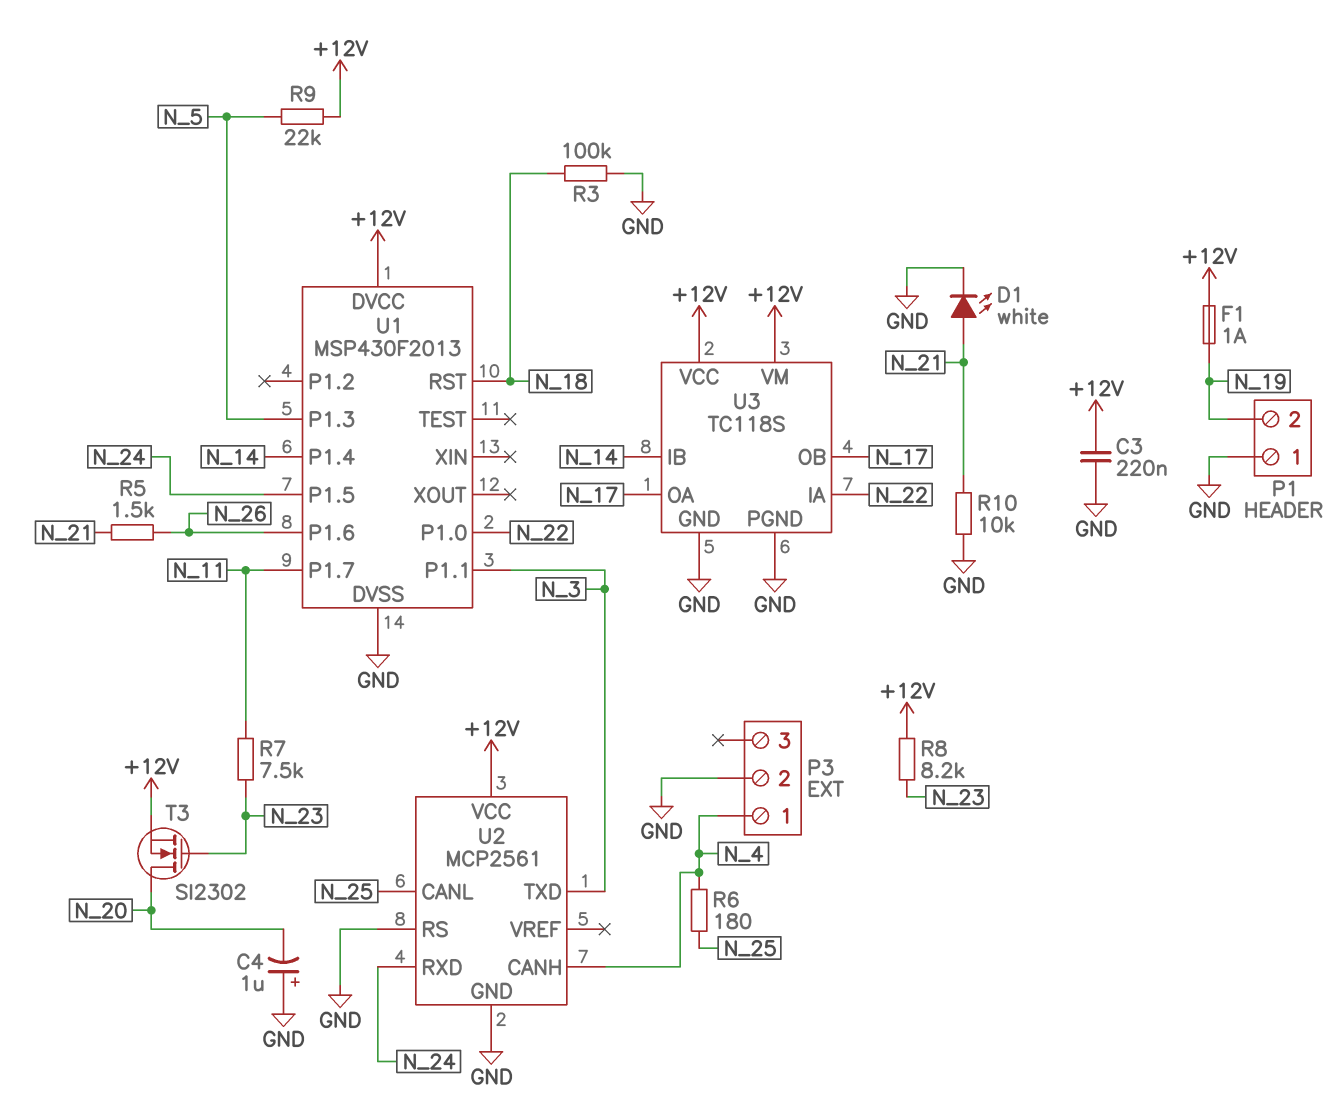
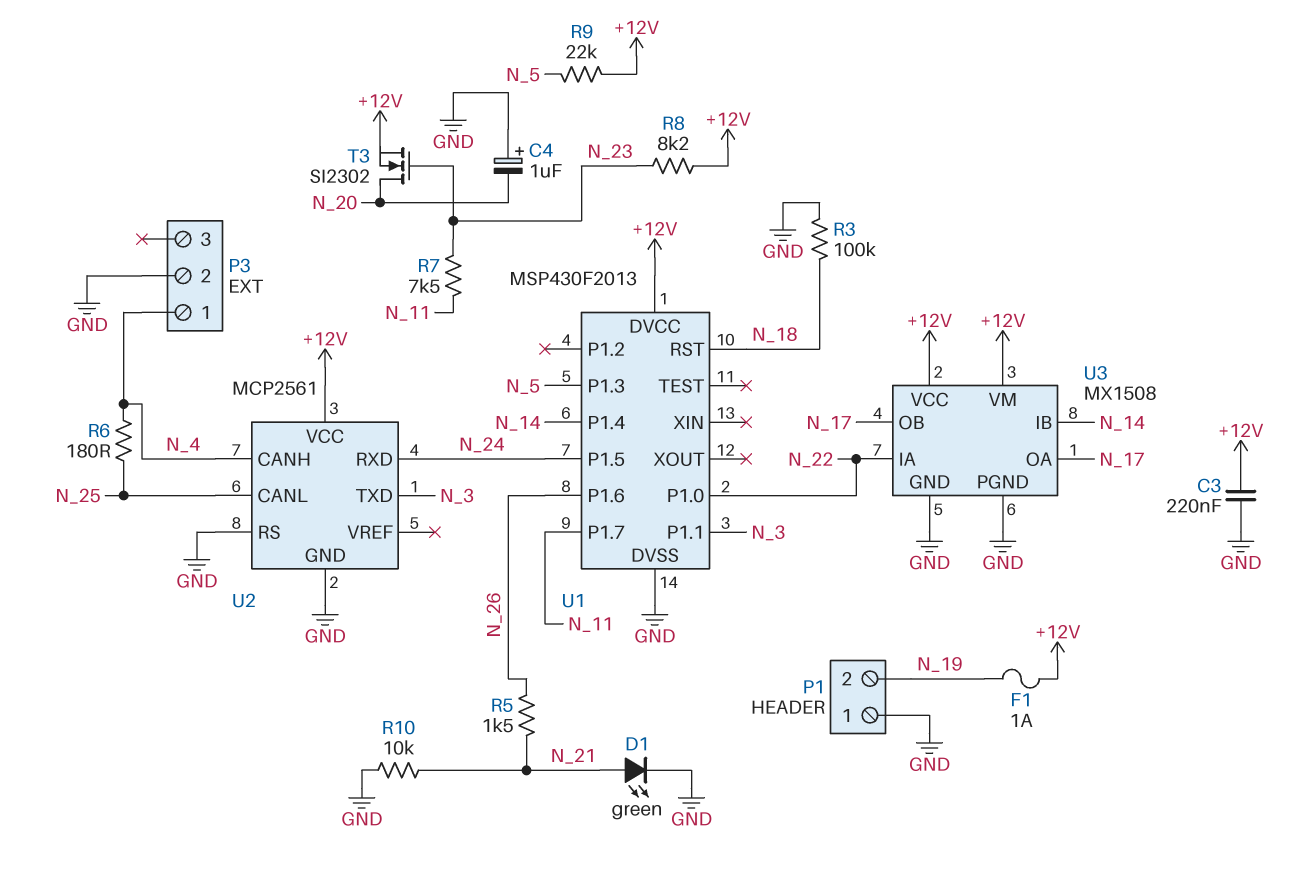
D1: LED white (A N_21, K GND) -> LED green (A N_21, K GND)
U3: TC118S -> MX1508

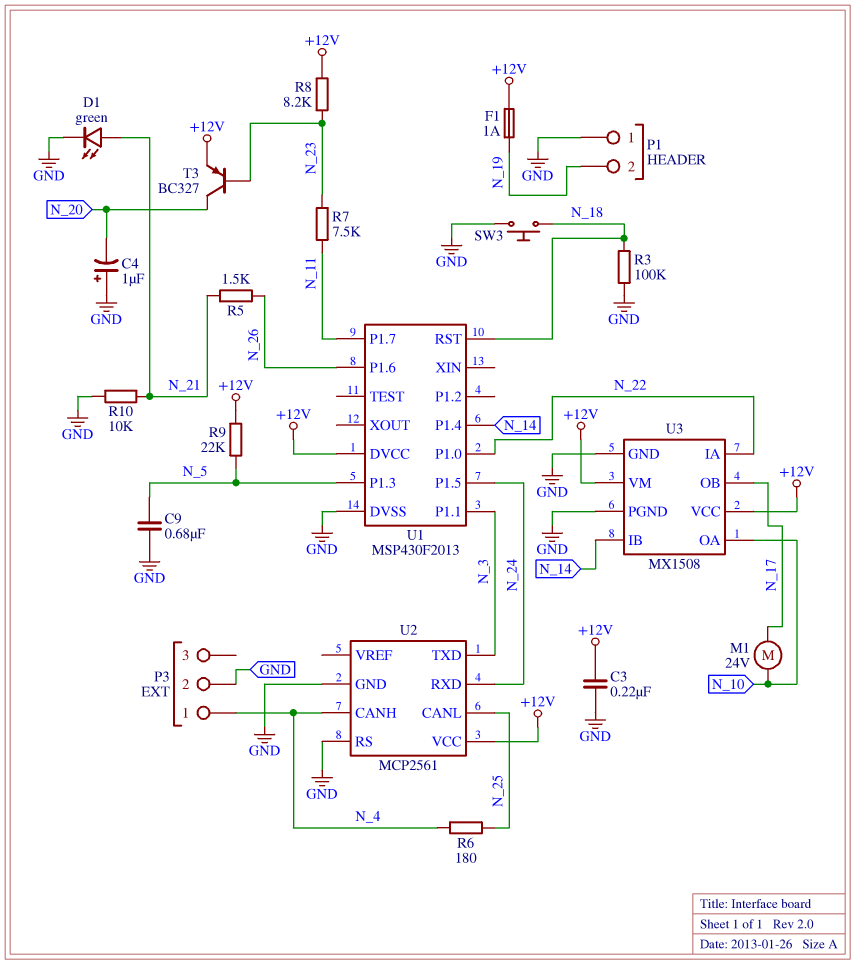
C9: none -> 680nF (GND, N_5)
M1: none -> motor 24V (N_10, N_17)
SW3: none -> button (GND, N_18)
T3: NMOS SI2302 (G N_23, D N_20, S +12V) -> PNP BC327 (B N_23, C N_20, E +12V)
U3 pin OA: N_17 -> N_10

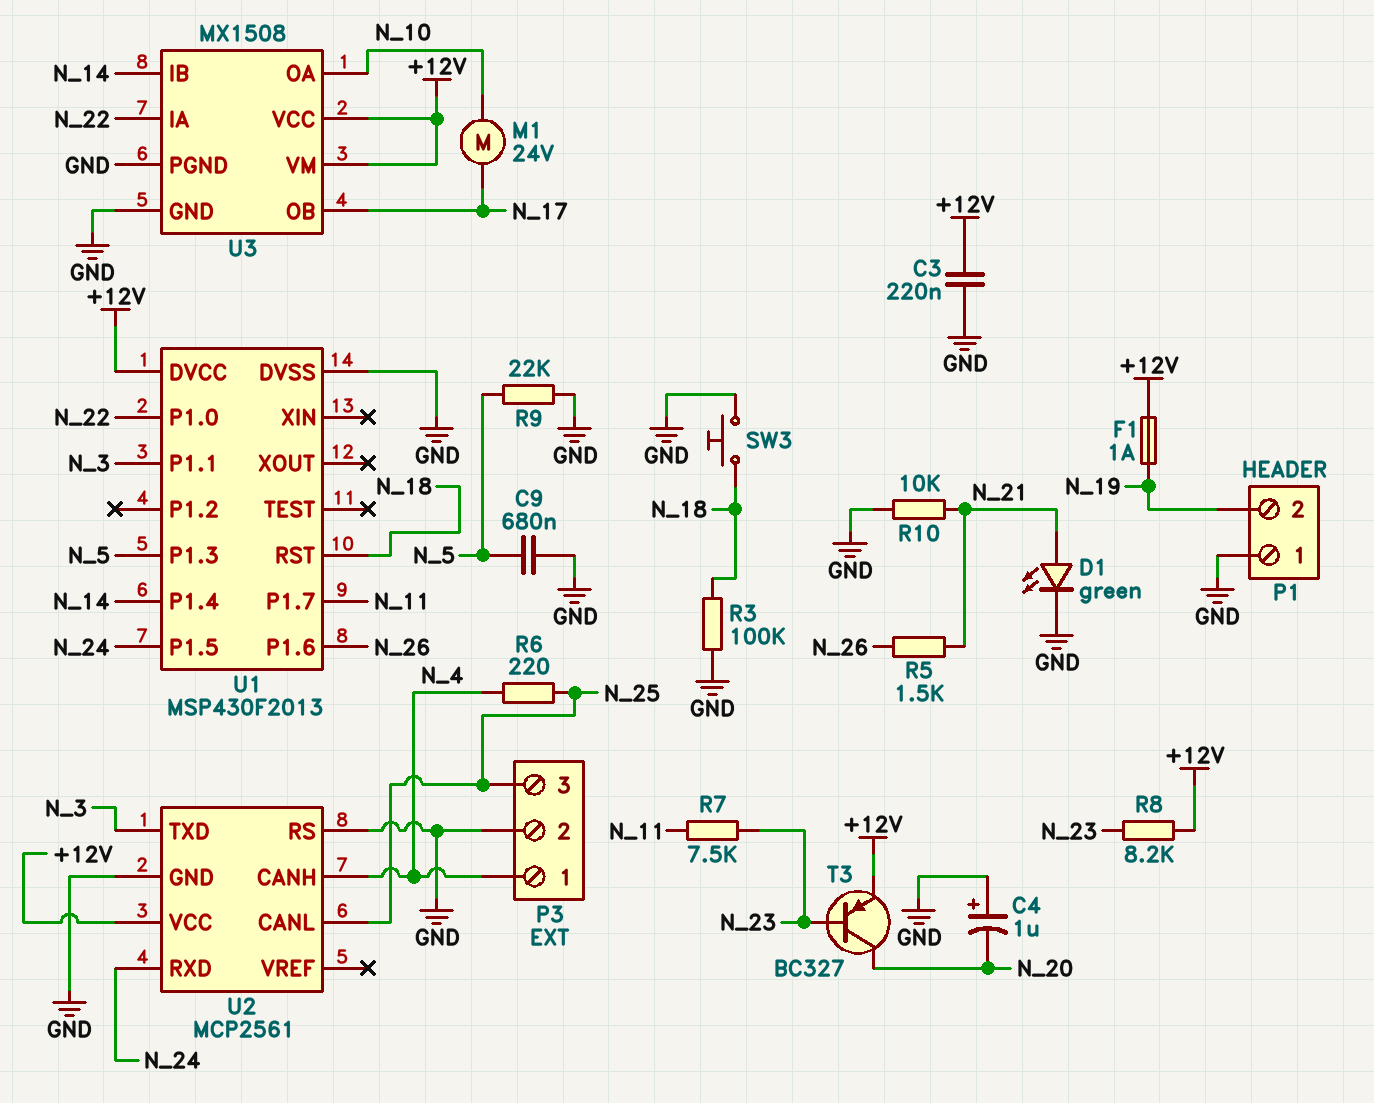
P3 pin 3: none -> N_25
R6: 180 (N_4, N_25) -> 220 (N_4, N_25)
R9: 22k (+12V, N_5) -> 22k (GND, N_5)

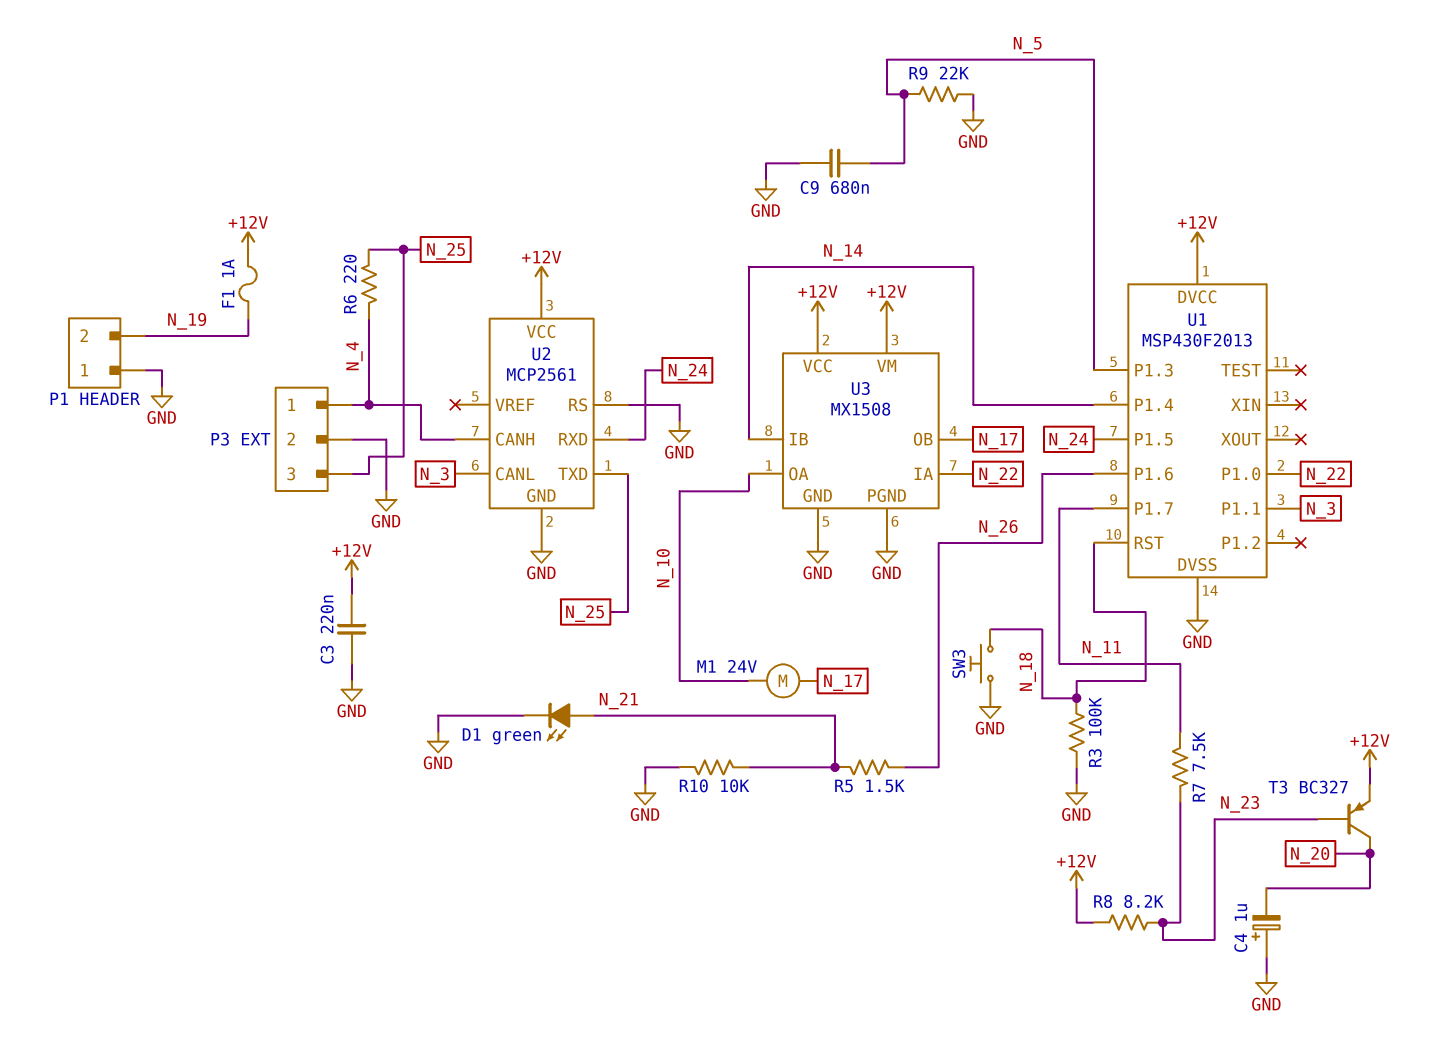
U2 pin CANL: N_25 -> N_3
U2 pin TXD: N_3 -> N_25

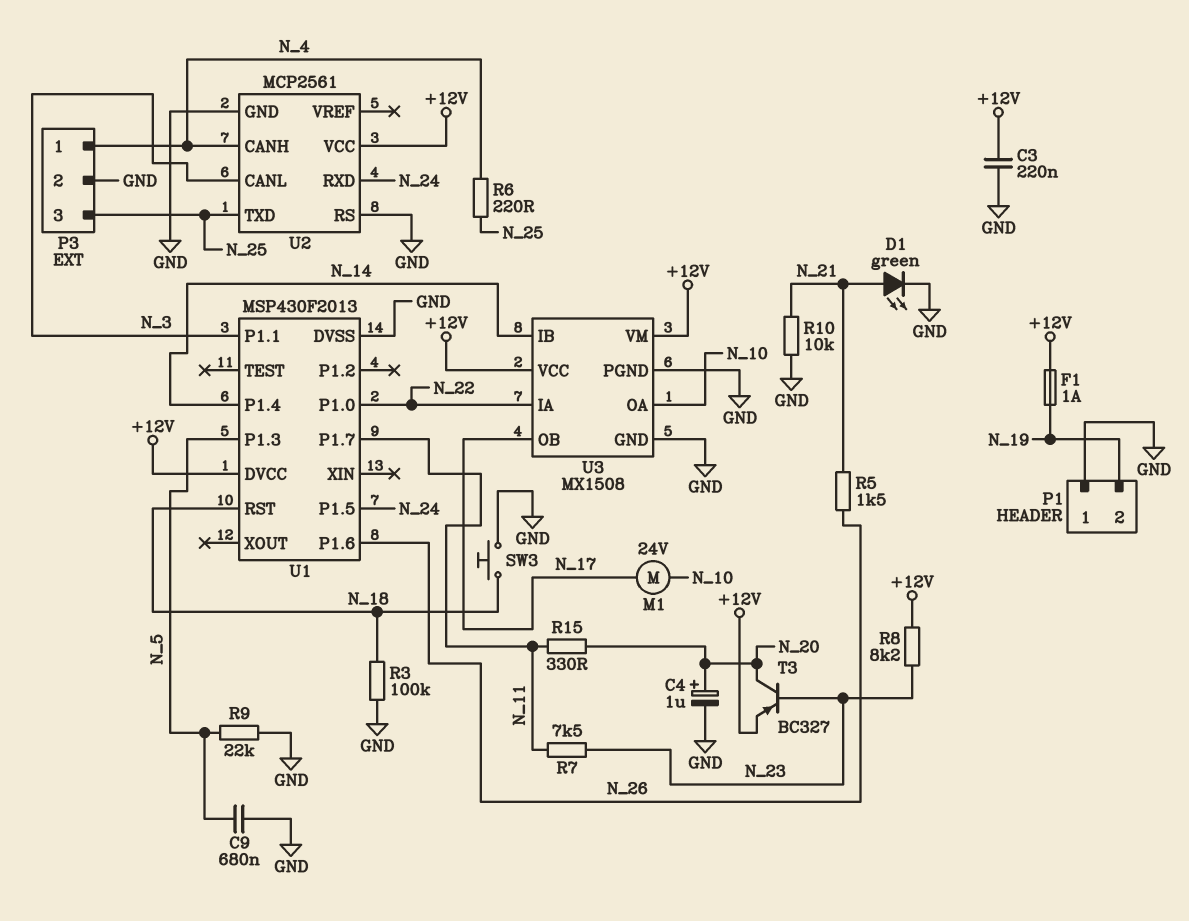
C4: 1uF (plus GND, minus N_20) -> 1uF (plus N_20, minus GND)
R15: none -> 330 (N_11, N_20)

